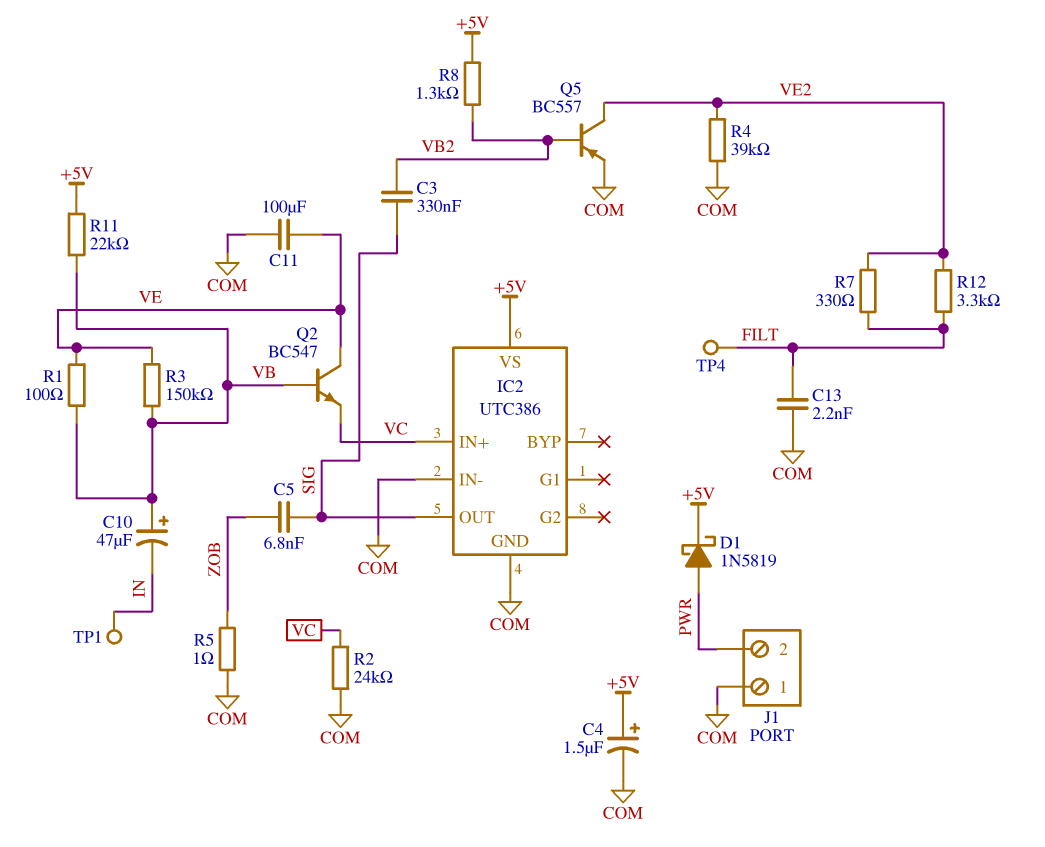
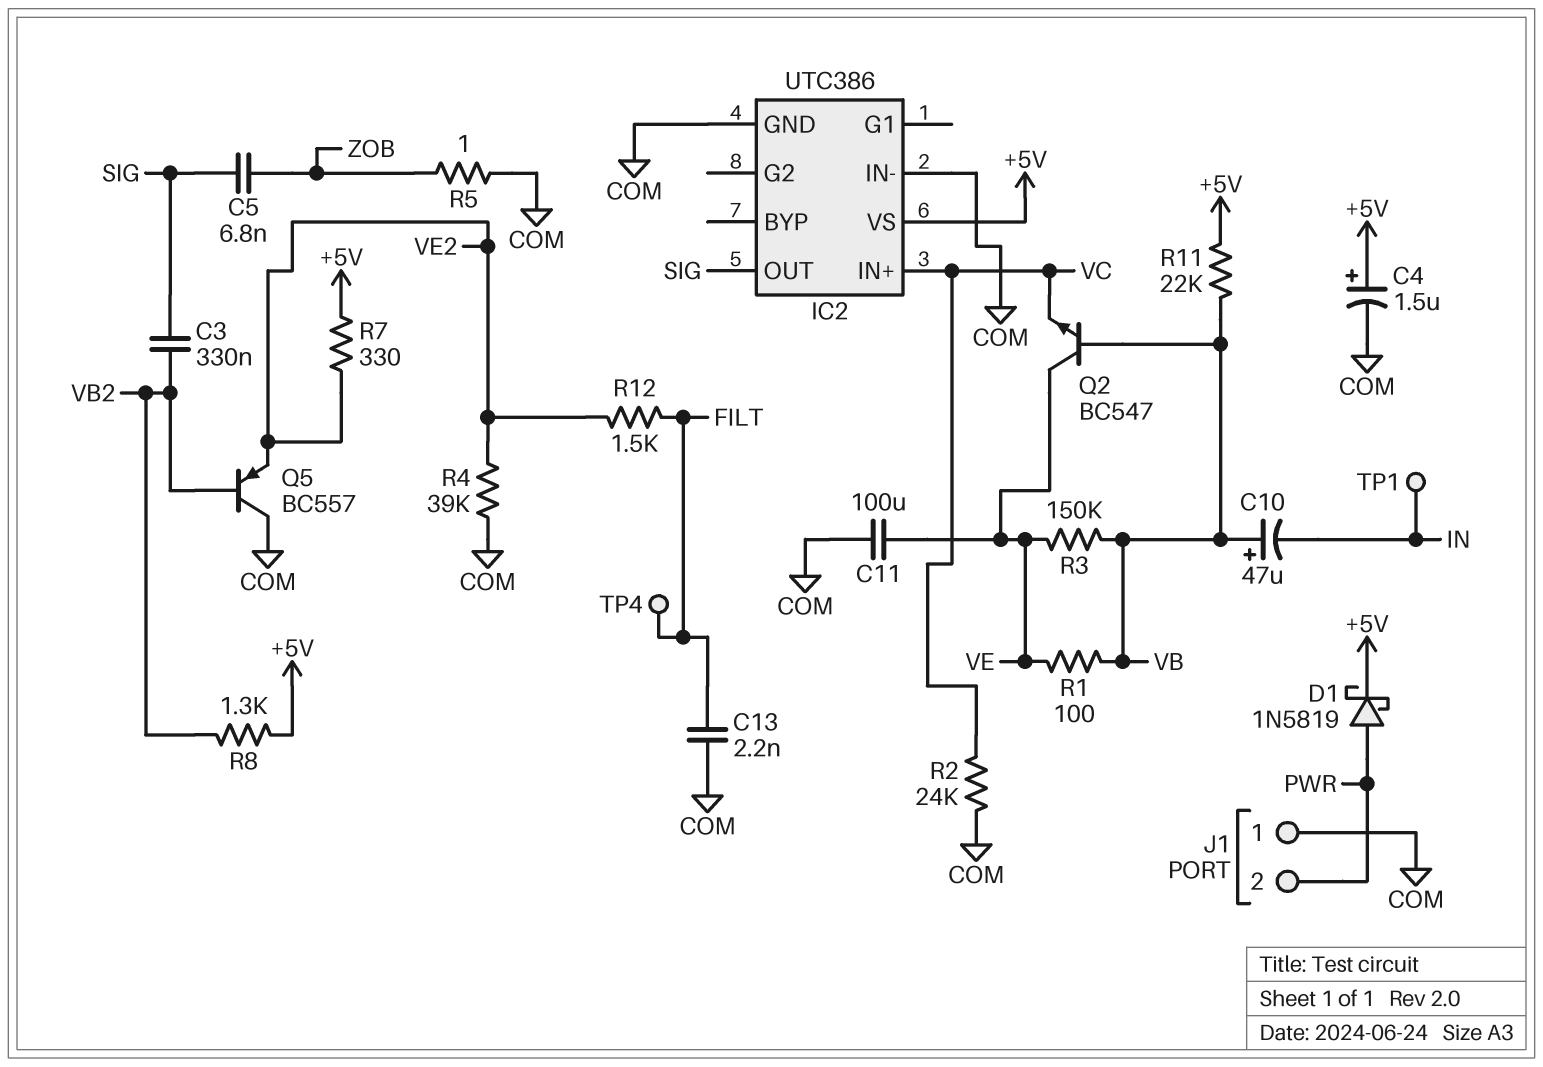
Q5: PNP BC557 (B VB2, C VE2, E COM) -> PNP BC557 (B VB2, C COM, E VE2)
R7: 330 (FILT, VE2) -> 330 (+5V, VE2)
R12: 3.3k (FILT, VE2) -> 1.5k (FILT, VE2)

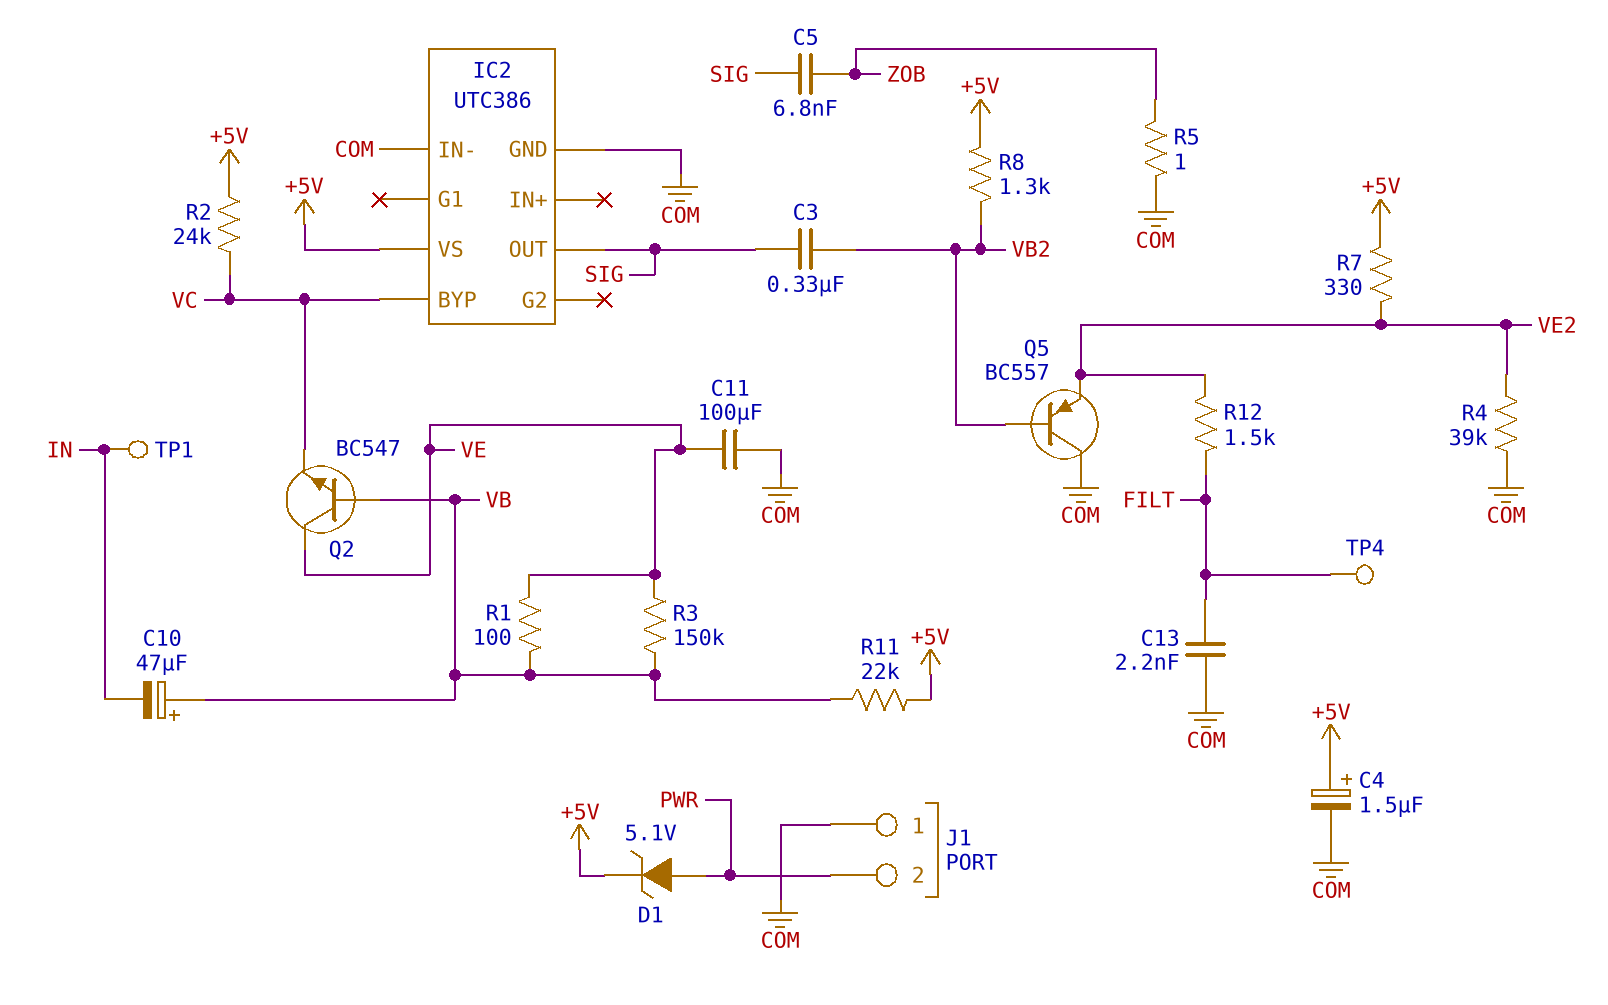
D1: schottky 1N5819 (A PWR, K +5V) -> zener 5.1V (A PWR, K +5V)
IC2 pin BYP: none -> VC
IC2 pin IN+: VC -> none
R2: 24k (COM, VC) -> 24k (+5V, VC)

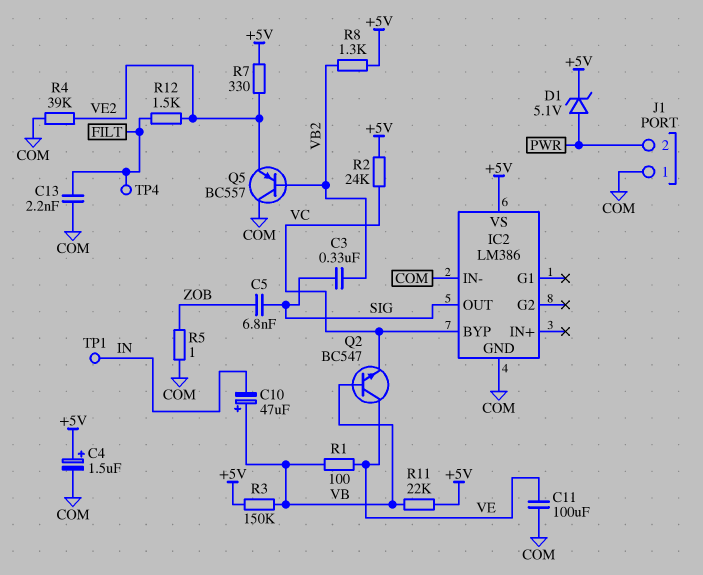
IC2: UTC386 -> LM386
R3: 150k (VB, VE) -> 150k (+5V, VB)

